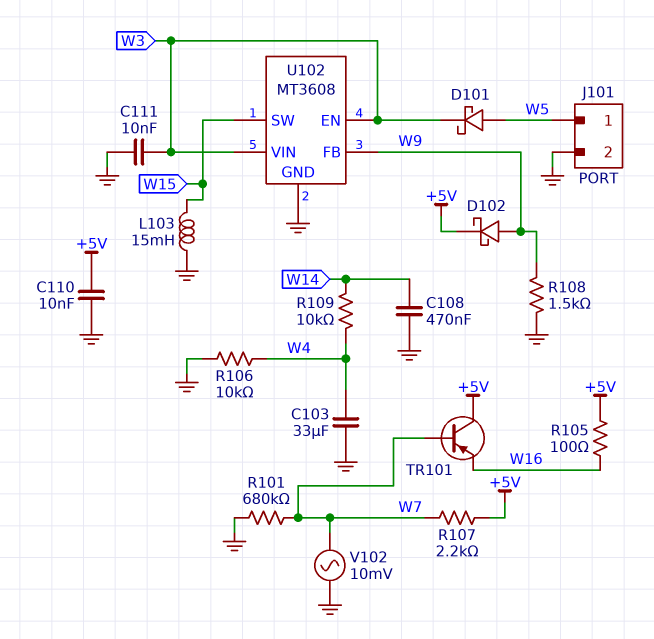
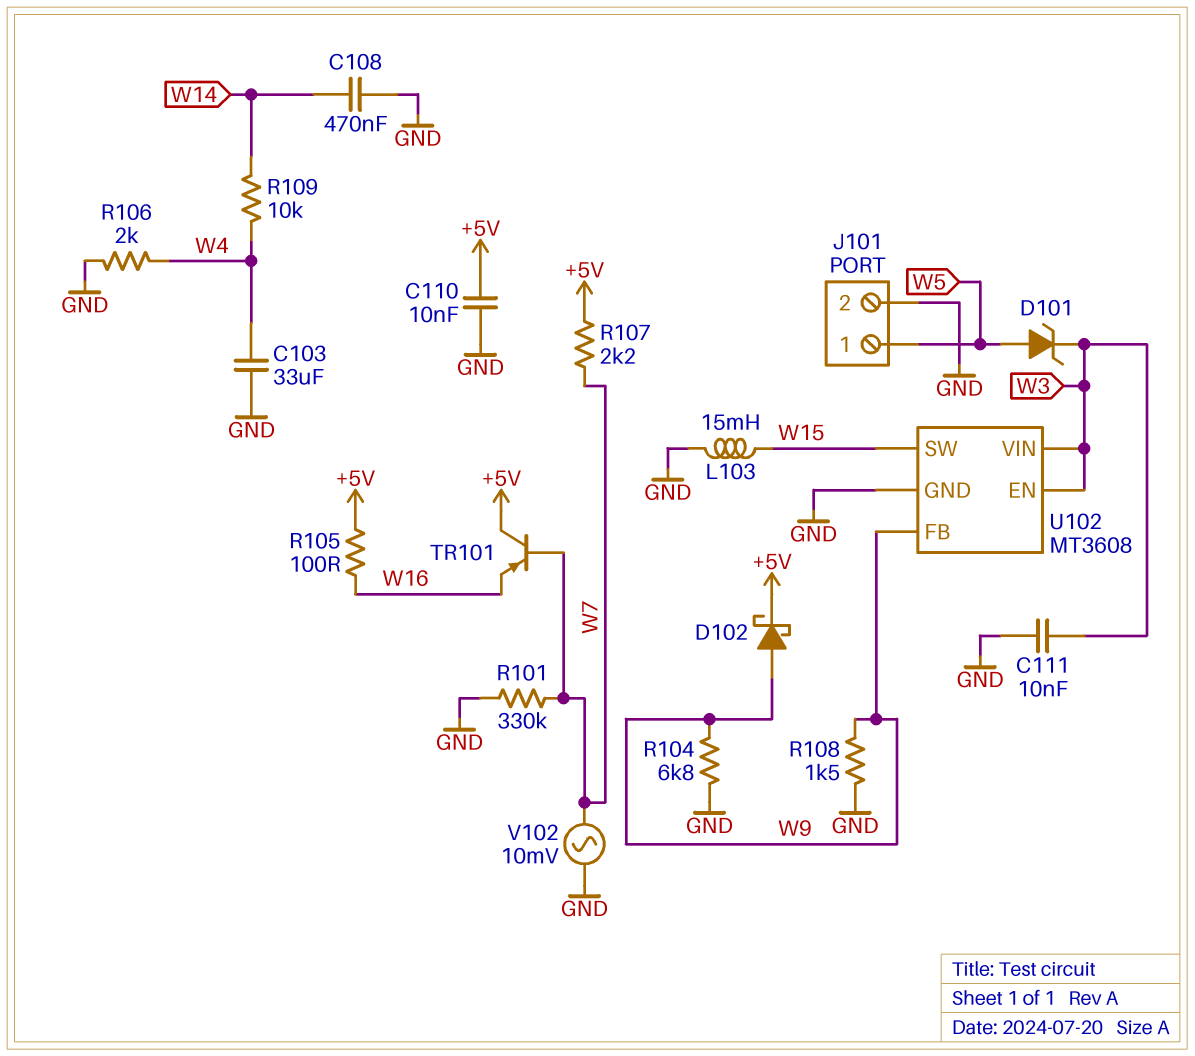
D101: schottky (A W5, K W3) -> zener (A W5, K W3)
R101: 680k (GND, W7) -> 330k (GND, W7)
R104: none -> 6.8k (GND, W9)
R106: 10k (GND, W4) -> 2k (GND, W4)

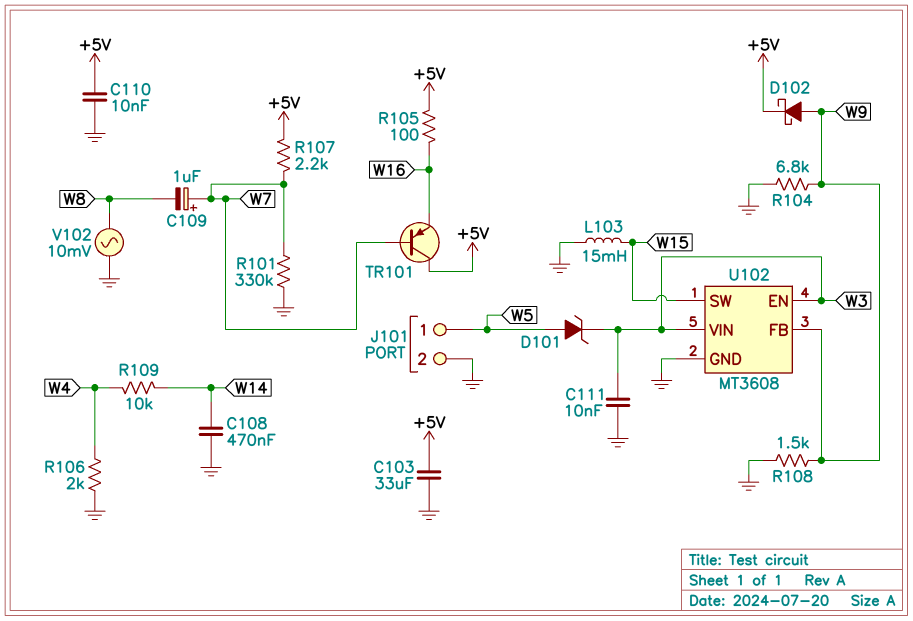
C103: 33uF (GND, W4) -> 33uF (+5V, GND)
C109: none -> 1uF (plus W7, minus W8)
V102: AC 10mV (GND, W7) -> AC 10mV (GND, W8)

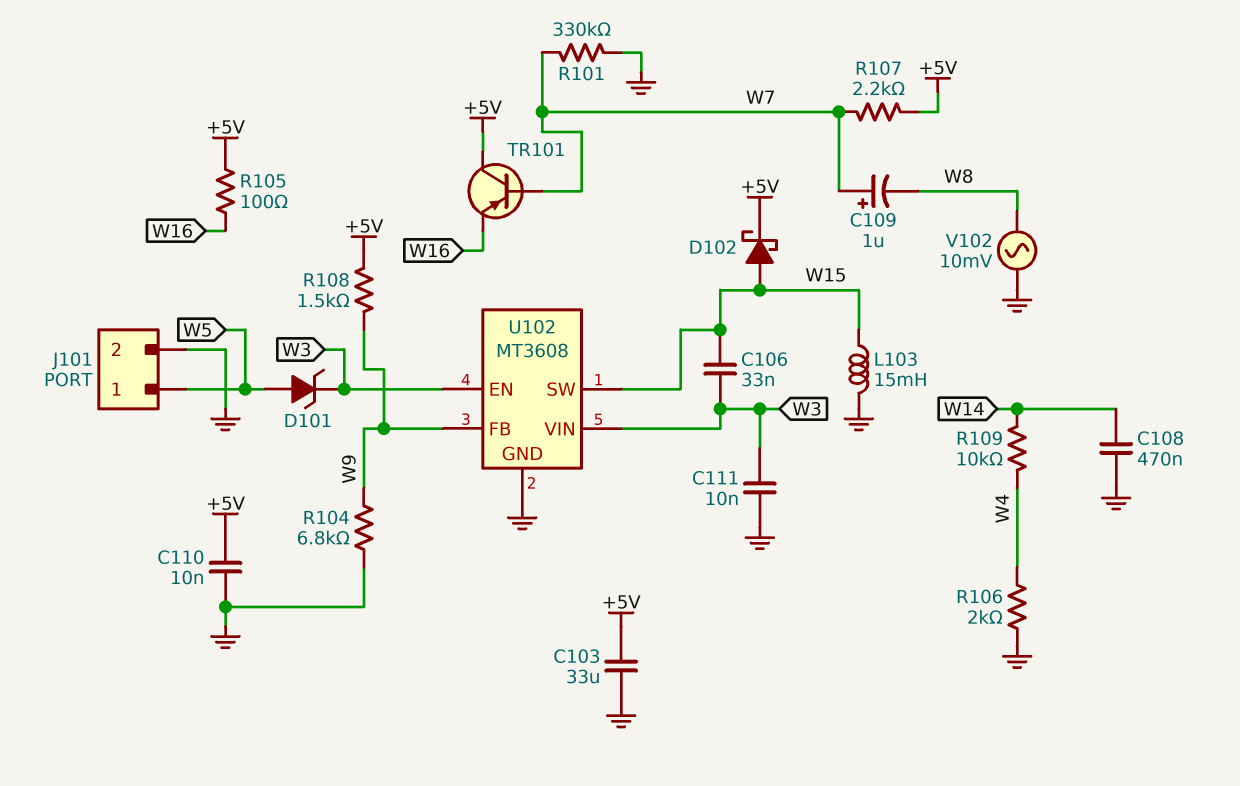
C106: none -> 33nF (W3, W15)
D102: schottky (A W9, K +5V) -> schottky (A W15, K +5V)
R108: 1.5k (GND, W9) -> 1.5k (+5V, W9)

